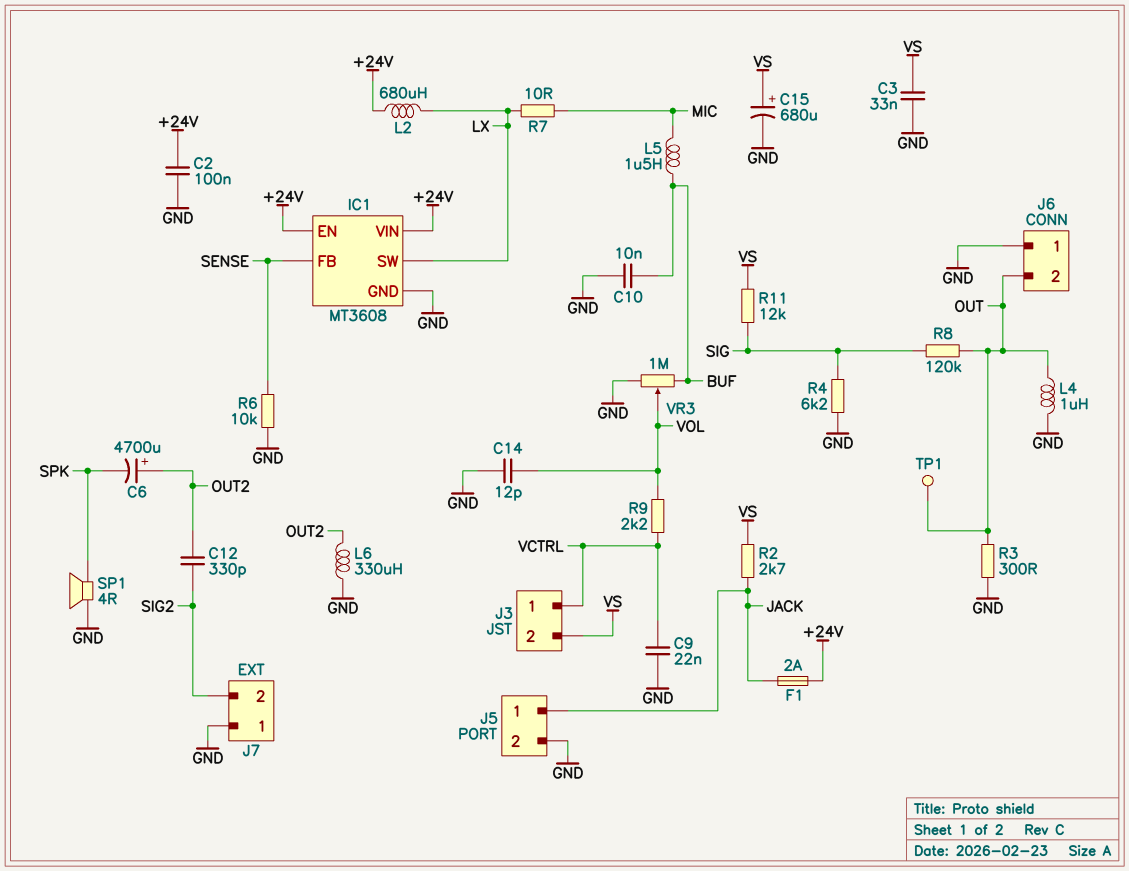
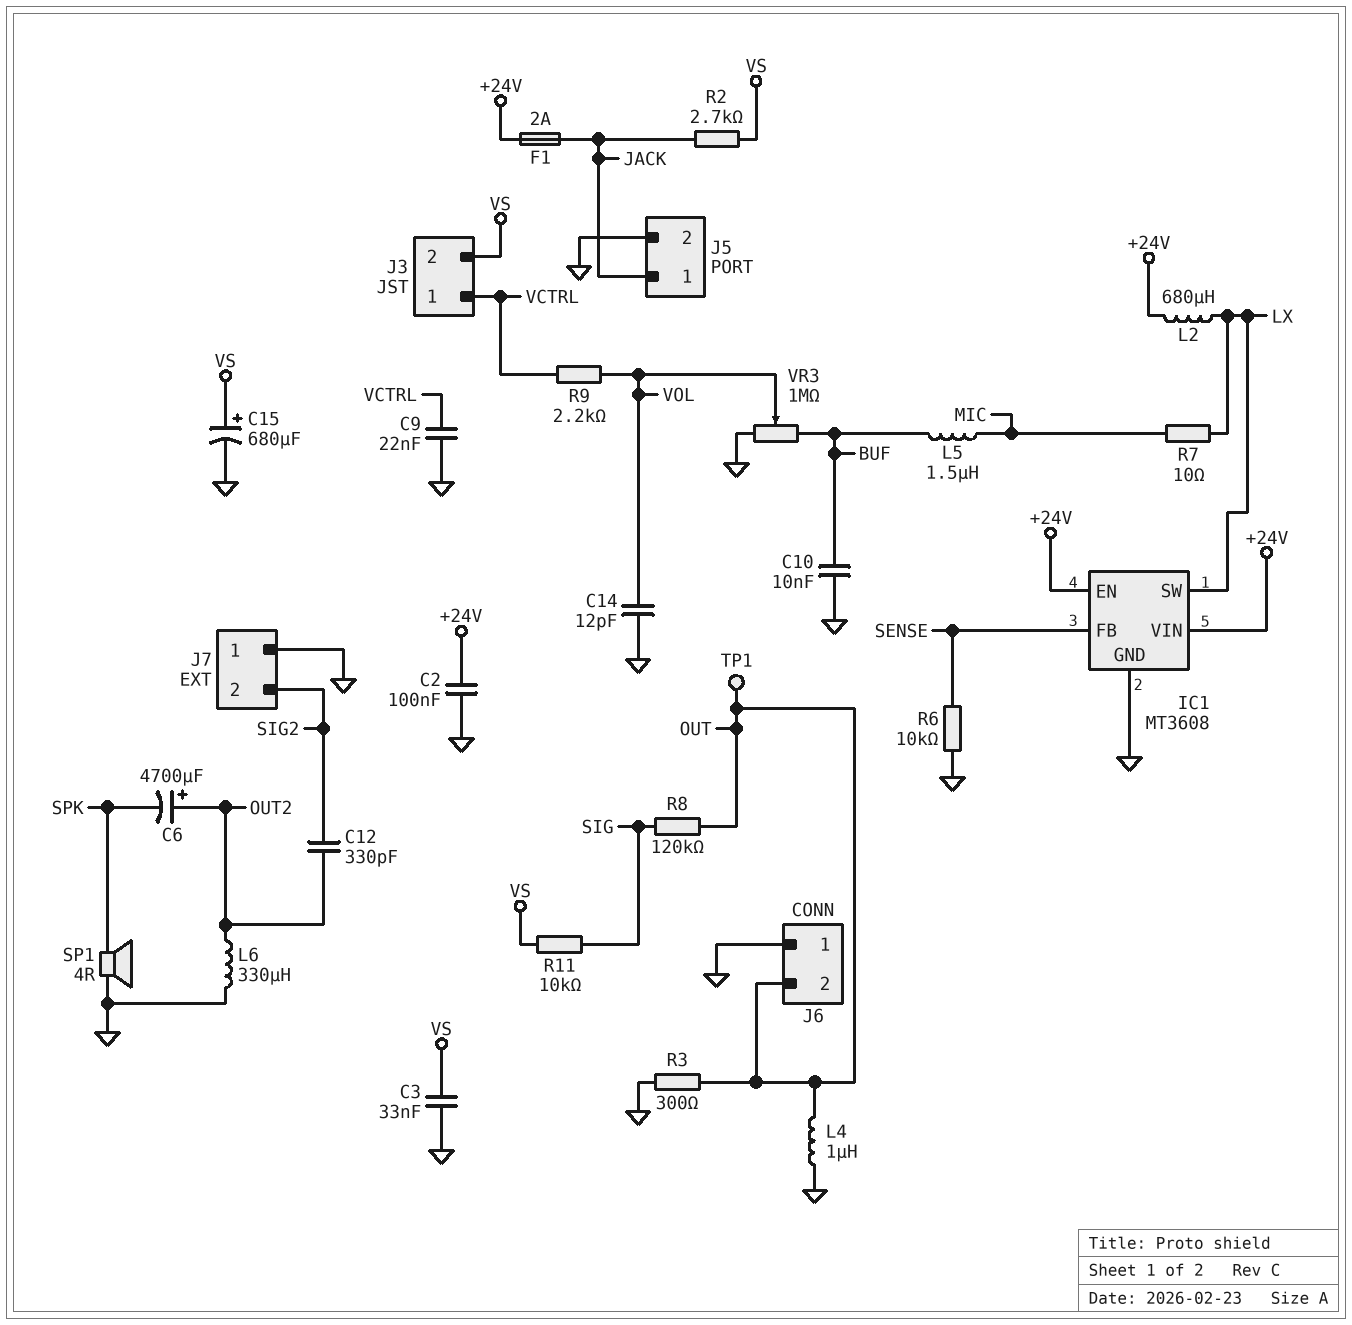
R4: 6.2k (GND, SIG) -> none
R11: 12k (SIG, VS) -> 10k (SIG, VS)

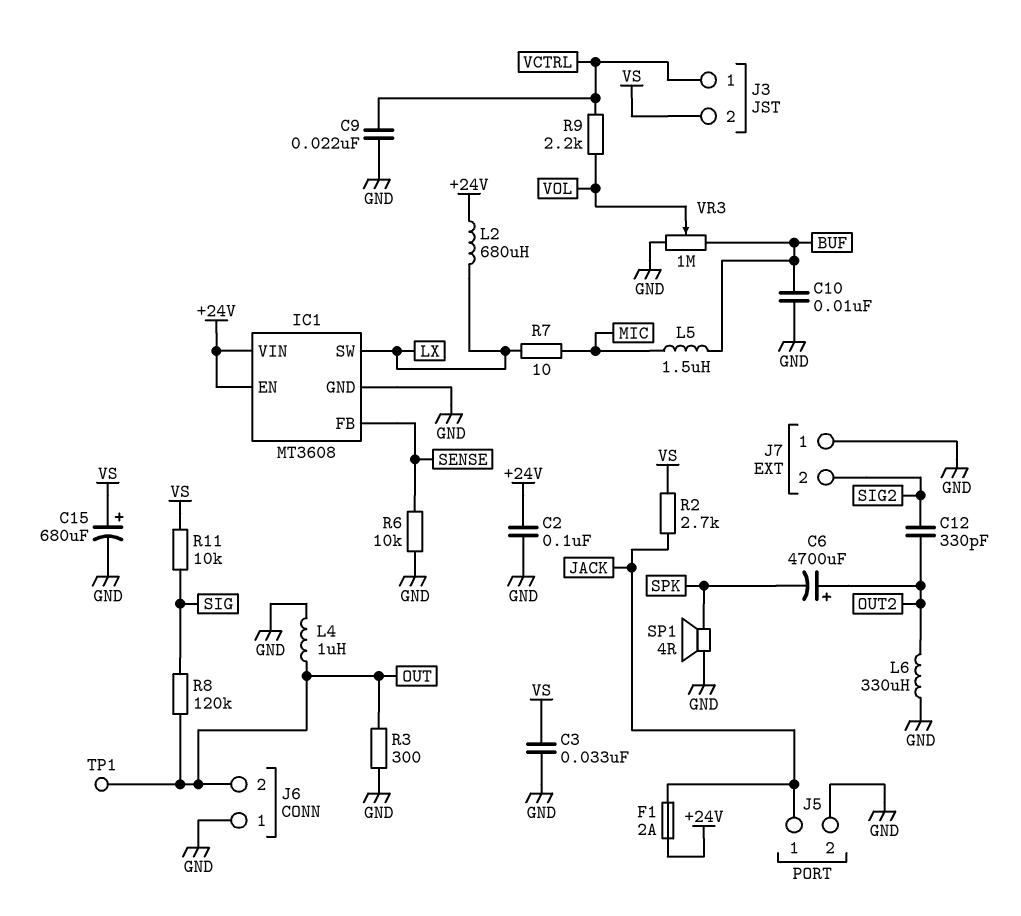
C14: 12pF (GND, VOL) -> none

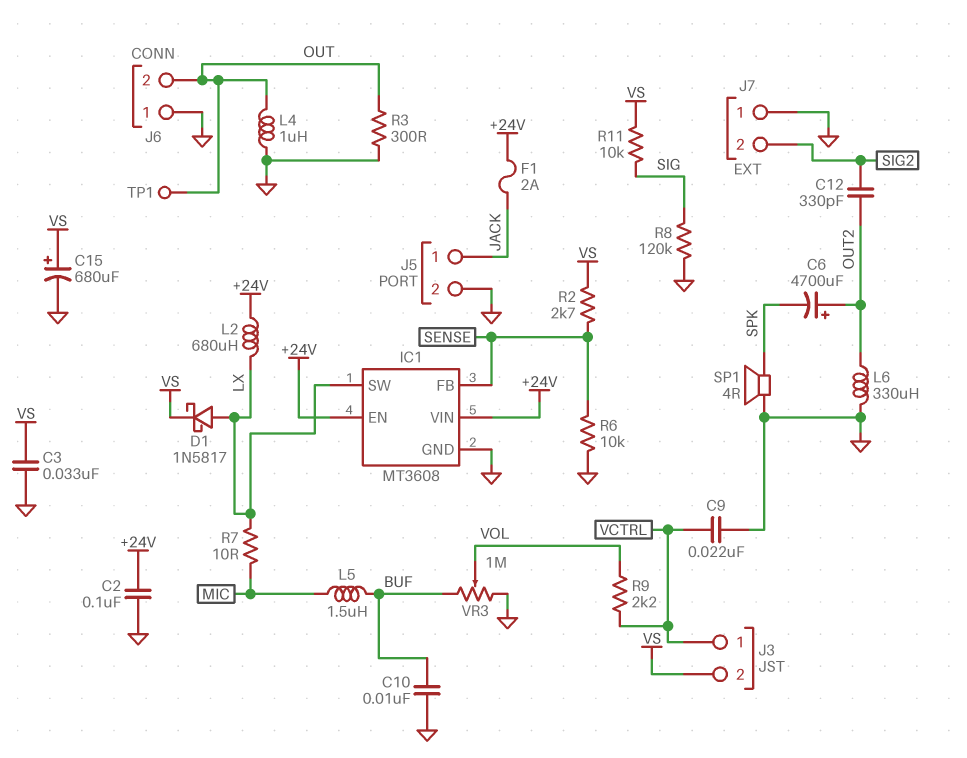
D1: none -> schottky 1N5817 (A LX, K VS)
R2: 2.7k (JACK, VS) -> 2.7k (SENSE, VS)
R8: 120k (OUT, SIG) -> 120k (GND, SIG)

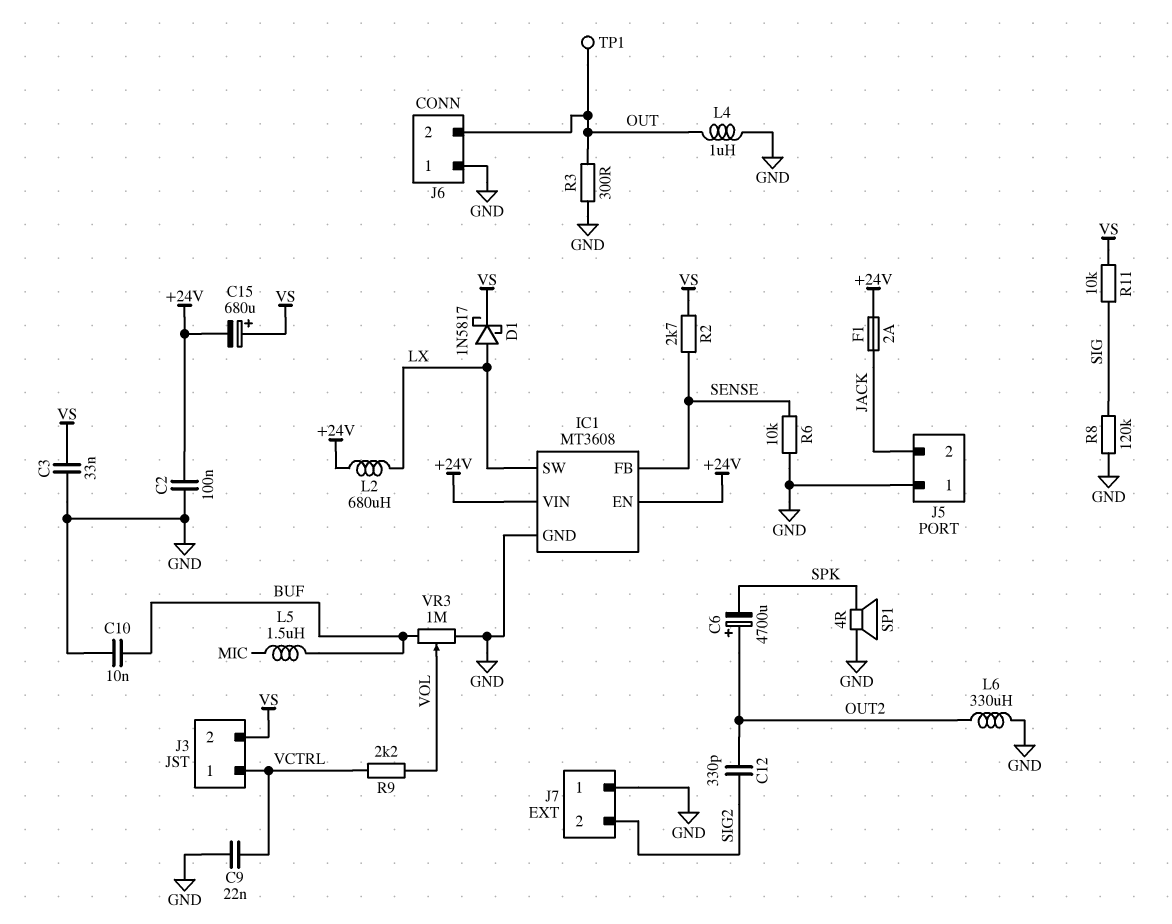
C15: 680uF (plus VS, minus GND) -> 680uF (plus VS, minus +24V)
J5 pin 1: JACK -> GND
J5 pin 2: GND -> JACK
R7: 10 (LX, MIC) -> none

